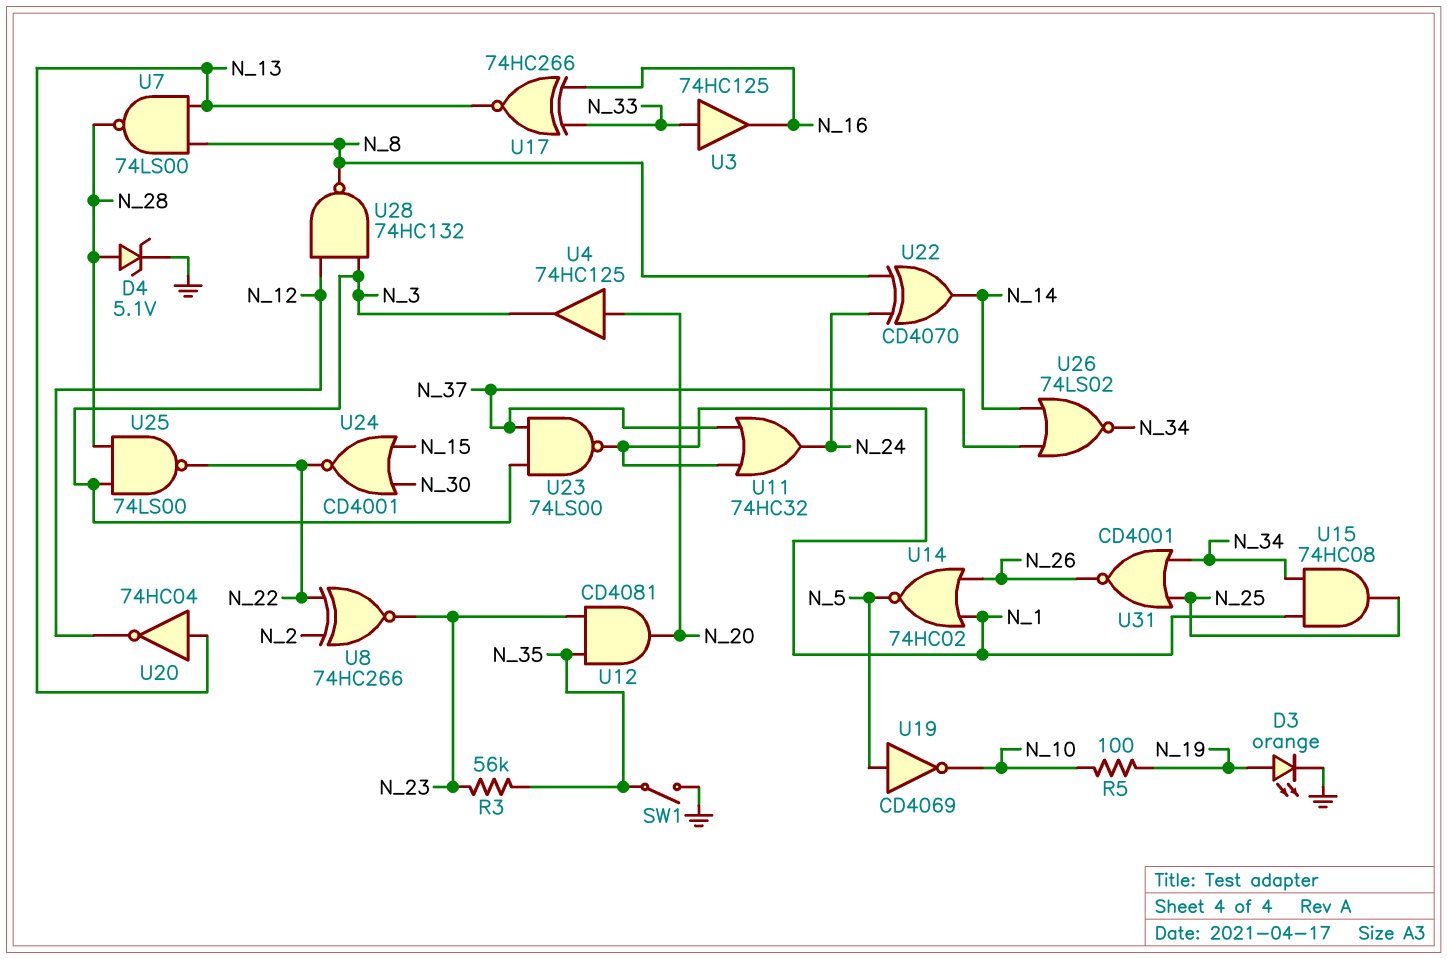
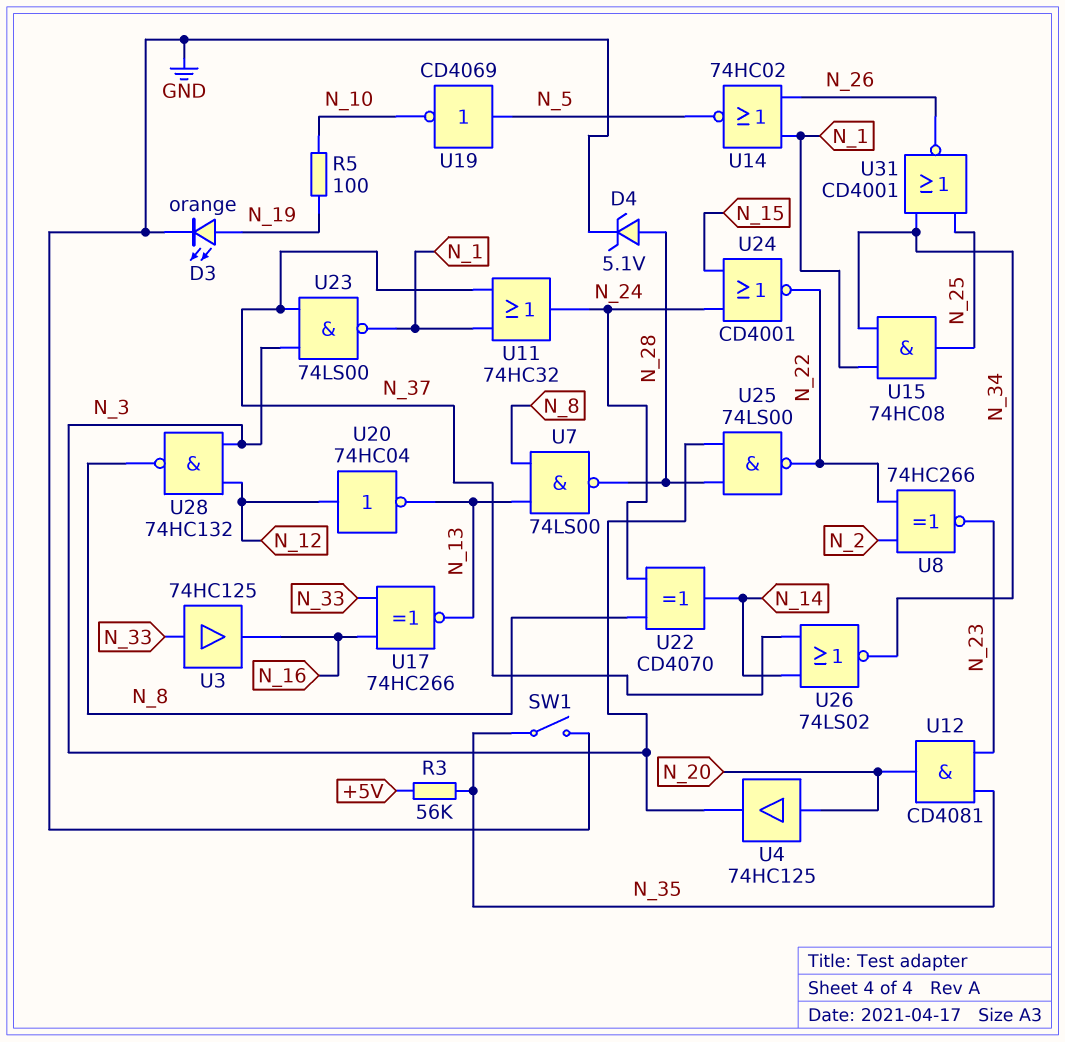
R3: 56k (N_23, N_35) -> 56k (+5V, N_35)
U20: NOT 74HC04 (in N_13, out N_12) -> NOT 74HC04 (in N_12, out N_13)
U24: NOR CD4001 (in N_15, in N_30, out N_22) -> NOR CD4001 (in N_15, in N_24, out N_22)

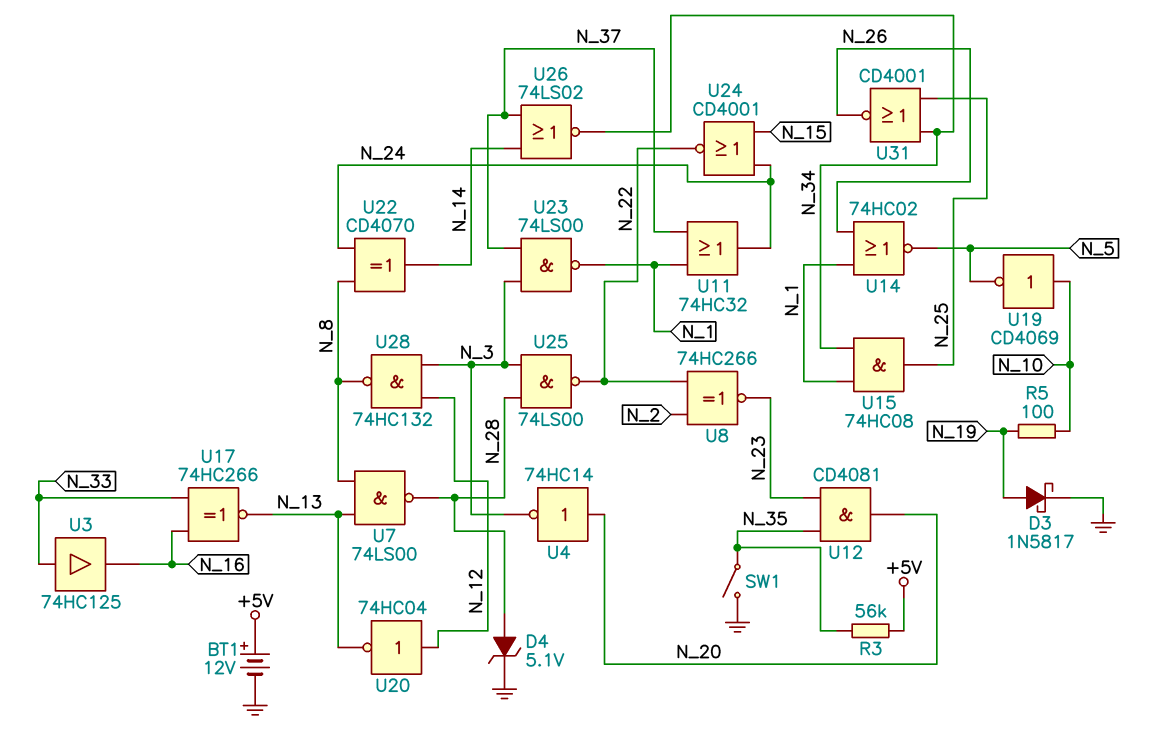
BT1: none -> 12V (plus +5V, minus GND)
D3: LED orange (A N_19, K GND) -> schottky 1N5817 (A N_19, K GND)
U4: buffer 74HC125 (in N_20, out N_3) -> NOT 74HC14 (in N_20, out N_3)
U19: NOT CD4069 (in N_5, out N_10) -> NOT CD4069 (in N_10, out N_5)

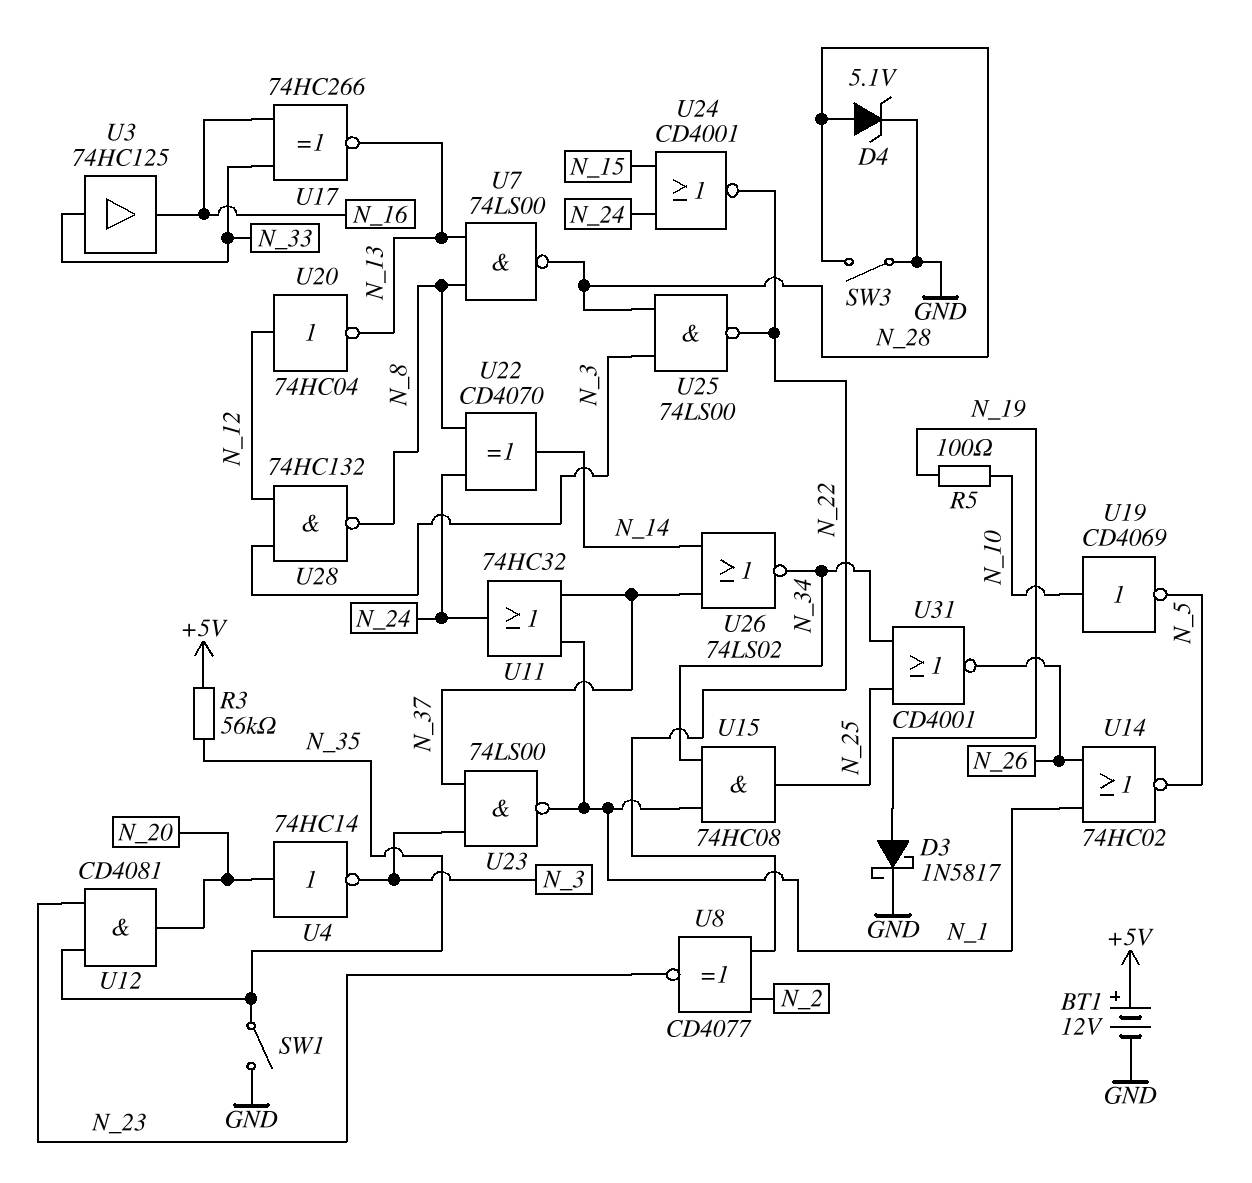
SW3: none -> switch (GND, N_28)
U8: XNOR 74HC266 (in N_2, in N_22, out N_23) -> XNOR CD4077 (in N_2, in N_22, out N_23)

